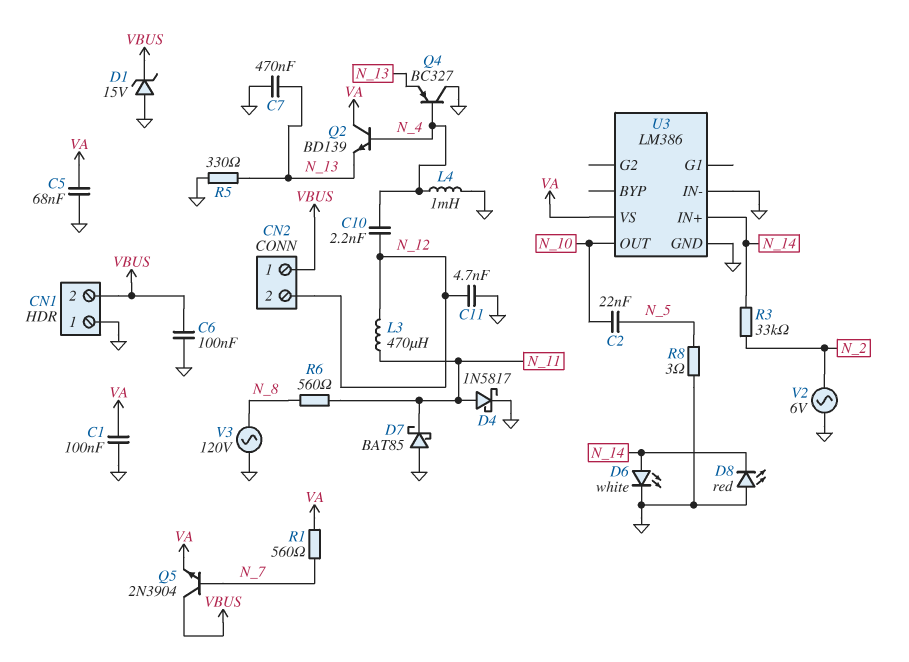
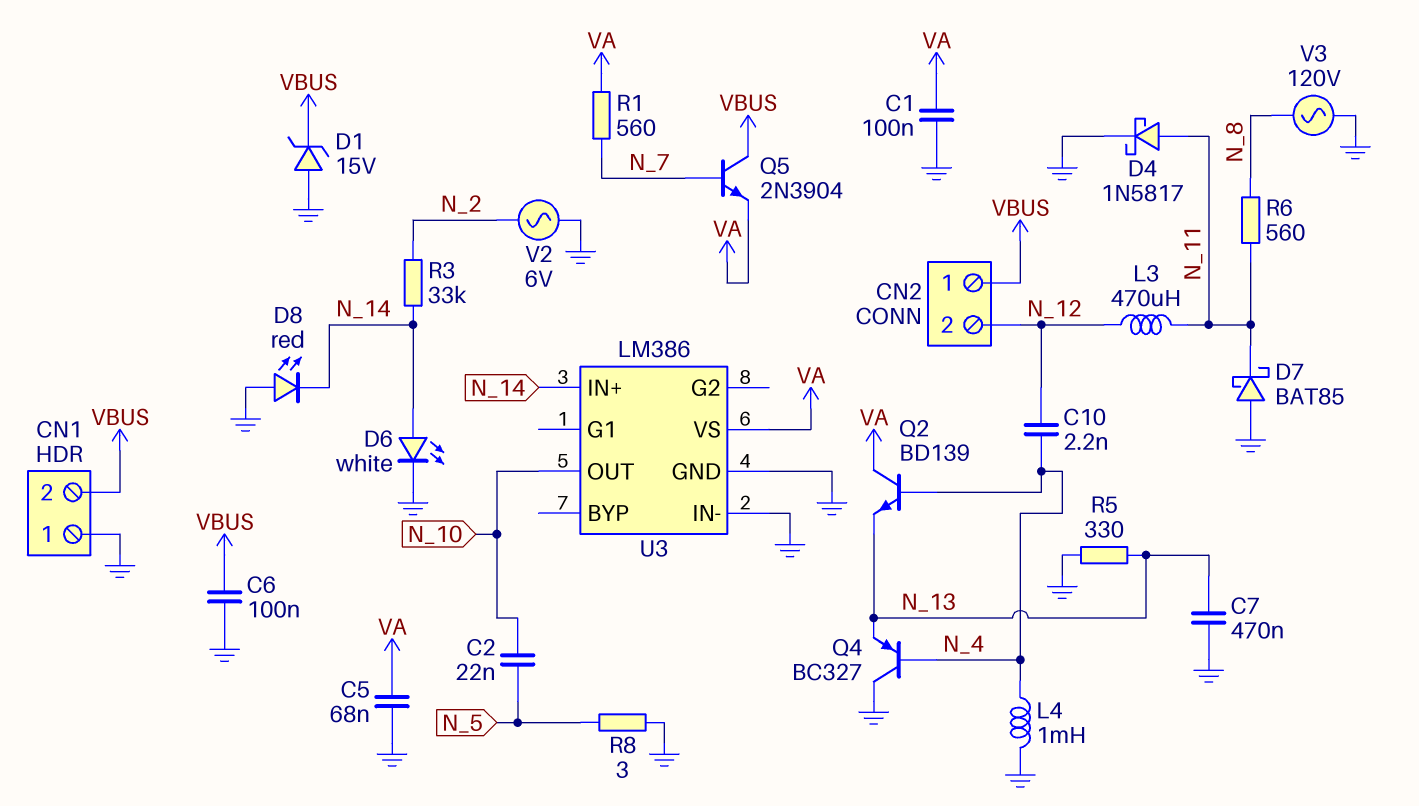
C11: 4.7nF (GND, N_12) -> none

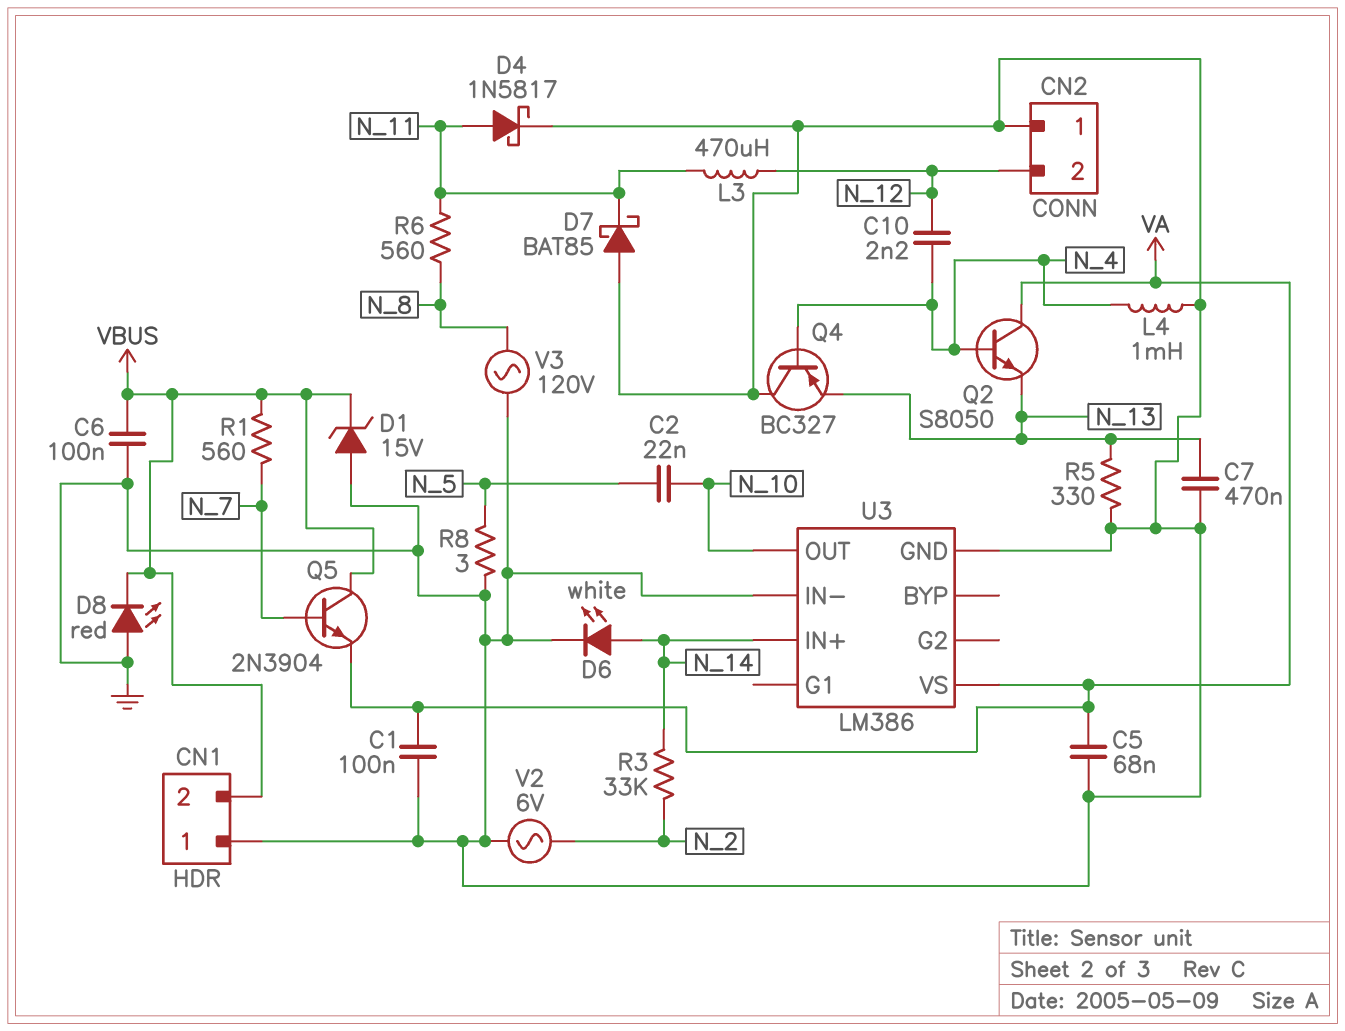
CN2 pin 1: VBUS -> GND
D8: LED red (A GND, K N_14) -> LED red (A GND, K VBUS)
Q2: NPN BD139 (B N_4, C VA, E N_13) -> NPN S8050 (B N_4, C VA, E N_13)
R1: 560 (N_7, VA) -> 560 (N_7, VBUS)

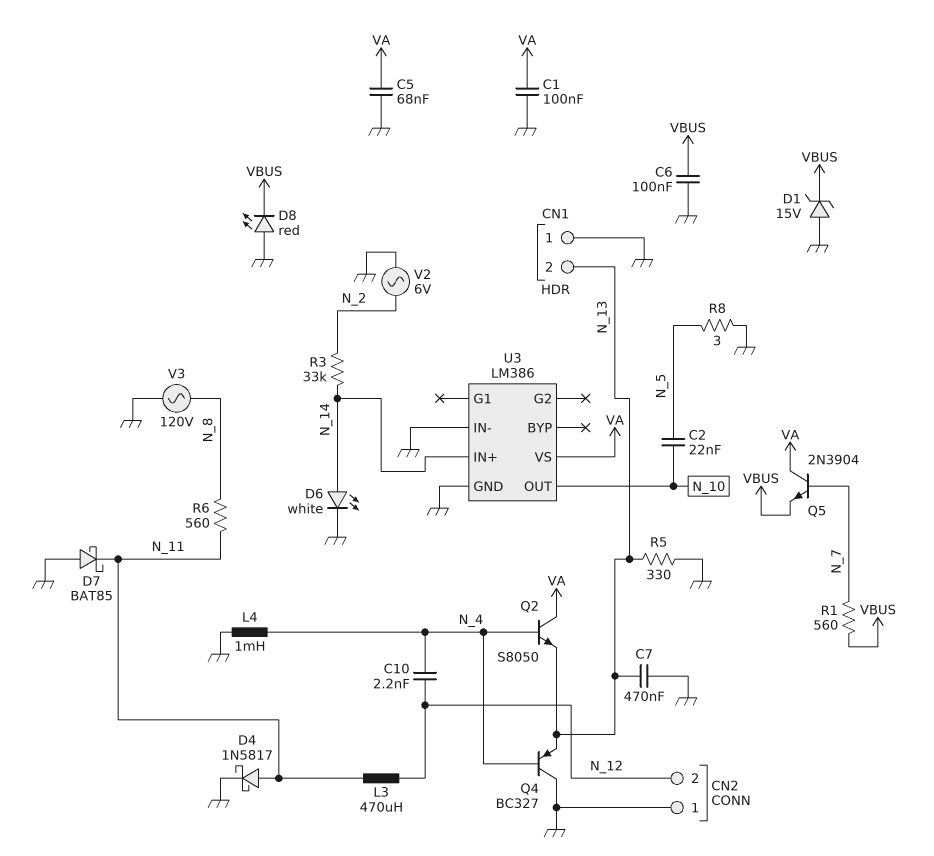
CN1 pin 2: VBUS -> N_13
Q5: NPN 2N3904 (B N_7, C VBUS, E VA) -> NPN 2N3904 (B N_7, C VA, E VBUS)

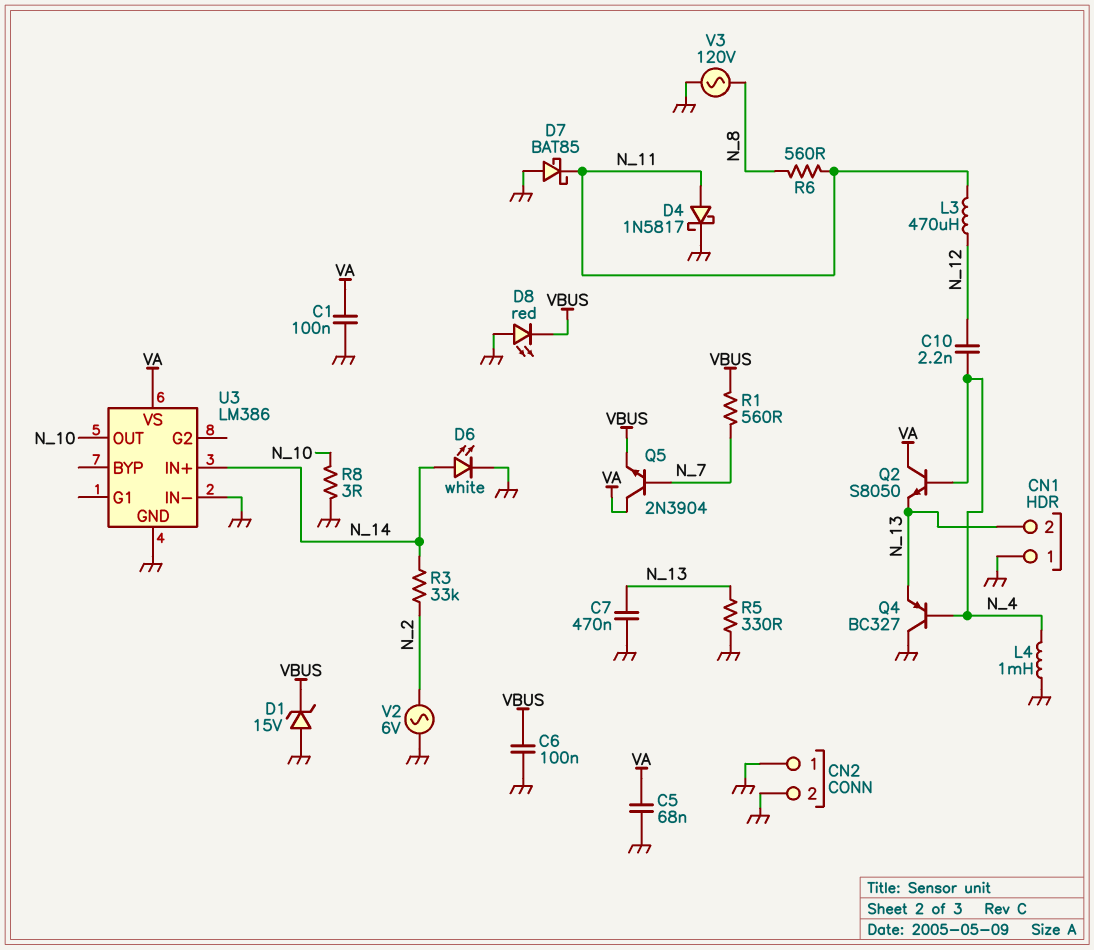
C2: 22nF (N_5, N_10) -> none
CN2 pin 2: N_12 -> GND
R8: 3 (GND, N_5) -> 3 (GND, N_10)

